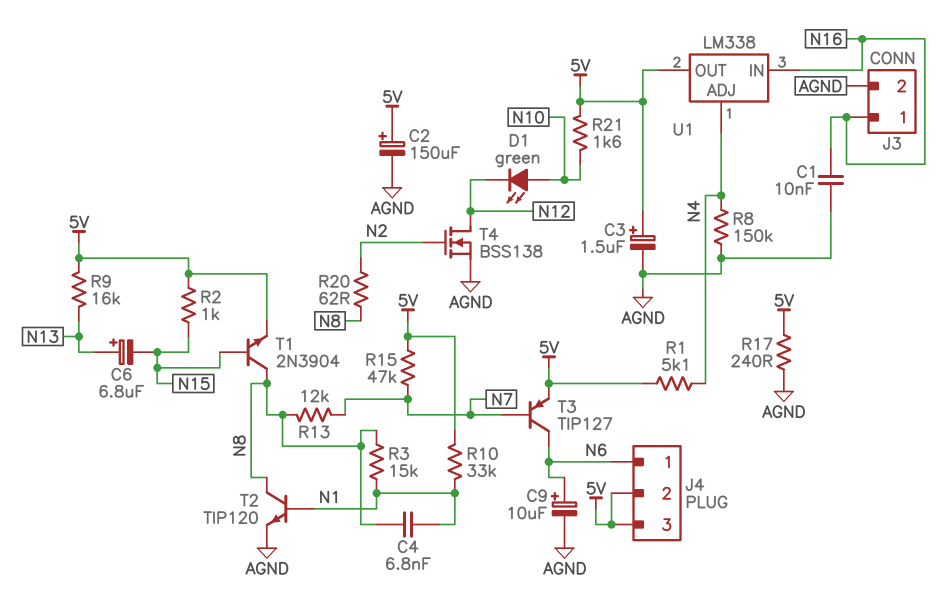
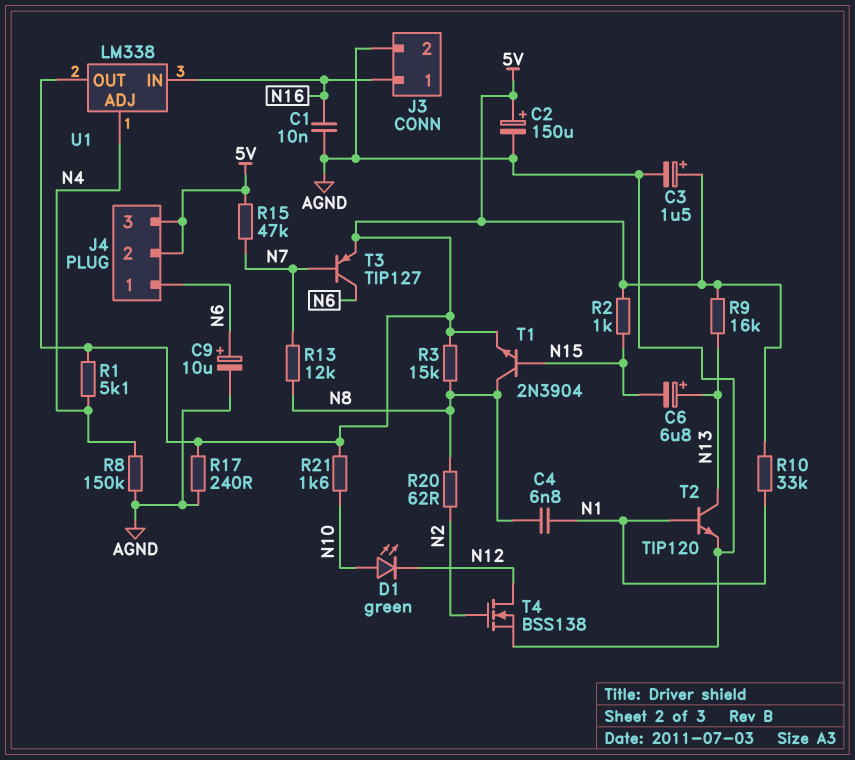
R3: 15k (N1, N8) -> 15k (5V, N8)
T2: NPN TIP120 (B N1, C N8, E AGND) -> NPN TIP120 (B N1, C N13, E AGND)

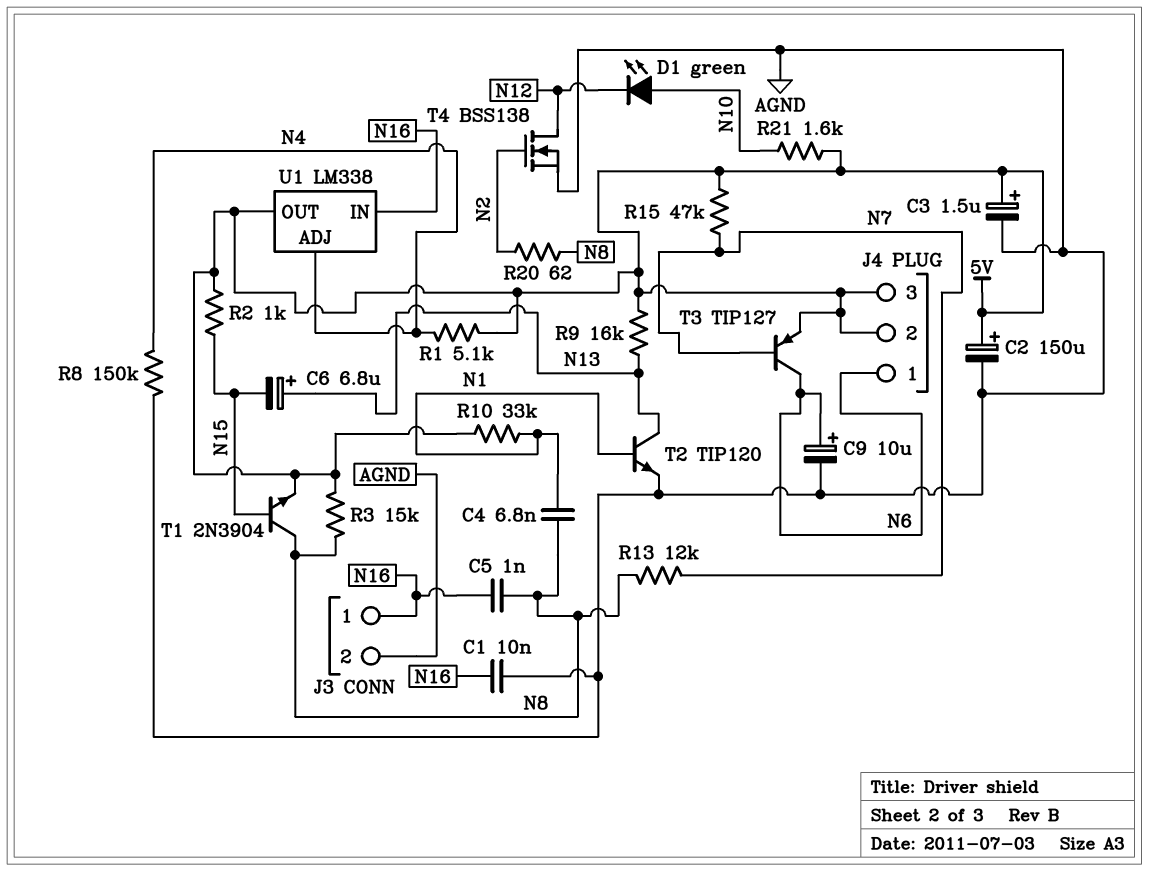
C5: none -> 1nF (N8, N16)
R17: 240 (5V, AGND) -> none

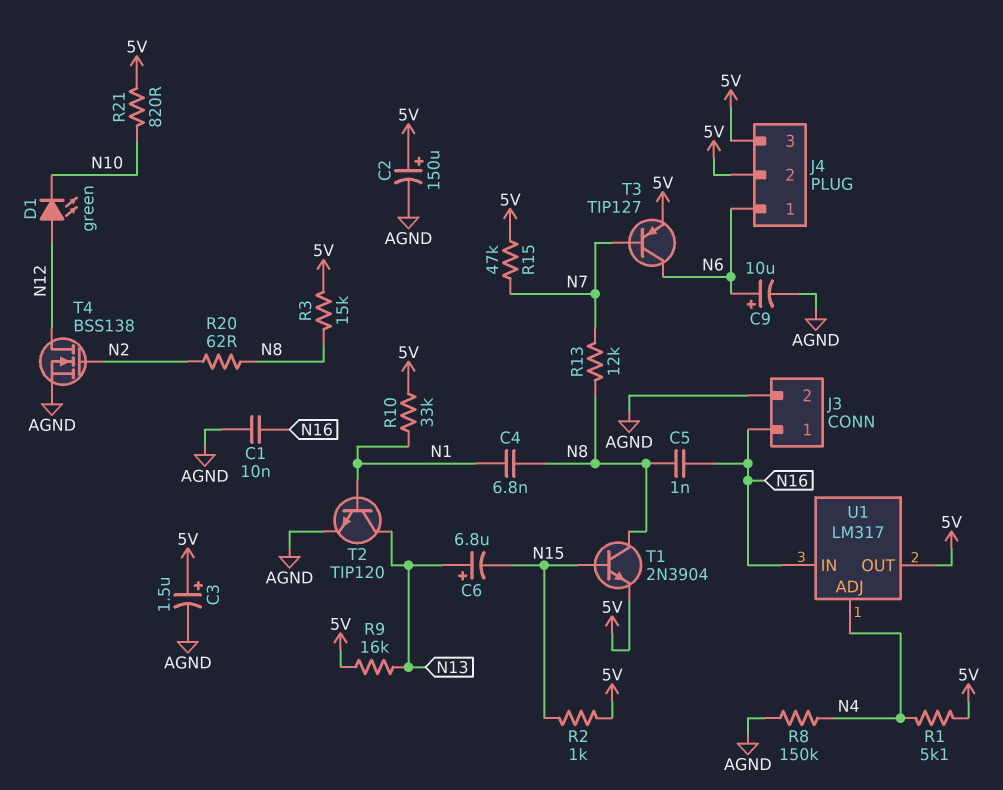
D1: LED green (A N10, K N12) -> LED green (A N12, K N10)
R21: 1.6k (5V, N10) -> 820 (5V, N10)
U1: LM338 -> LM317

